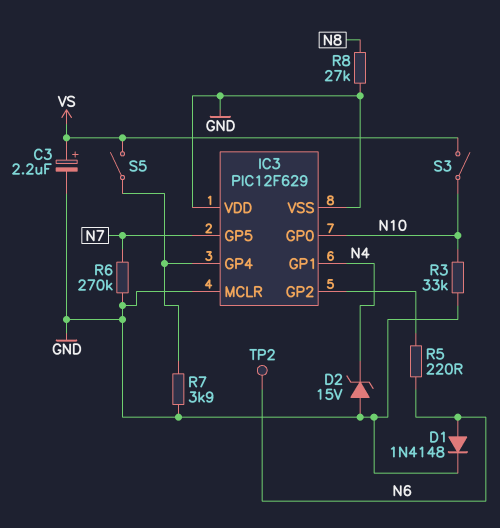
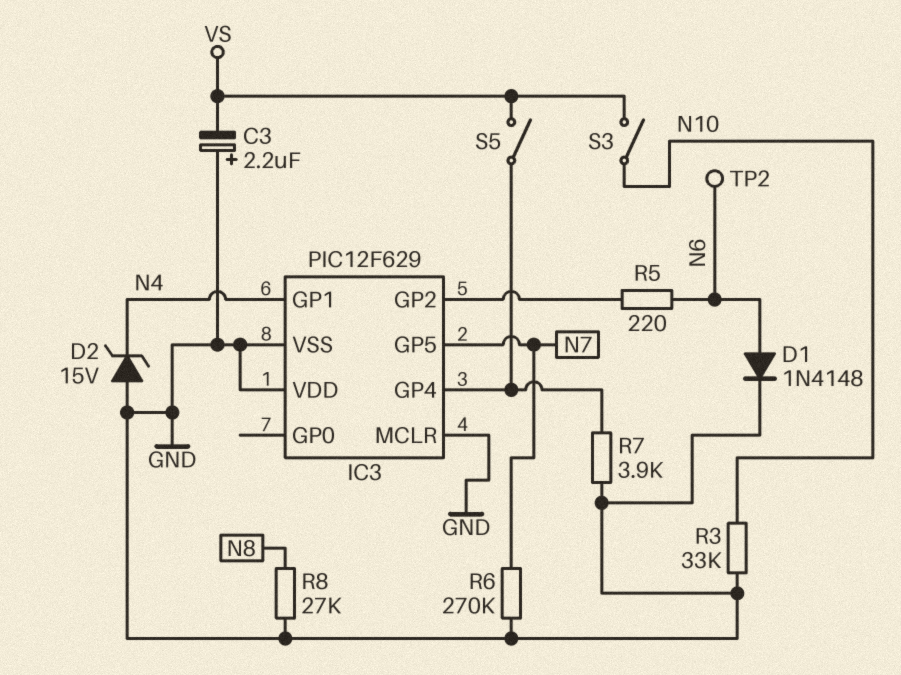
C3: 2.2uF (plus VS, minus GND) -> 2.2uF (plus GND, minus VS)
IC3 pin GP0: N10 -> none

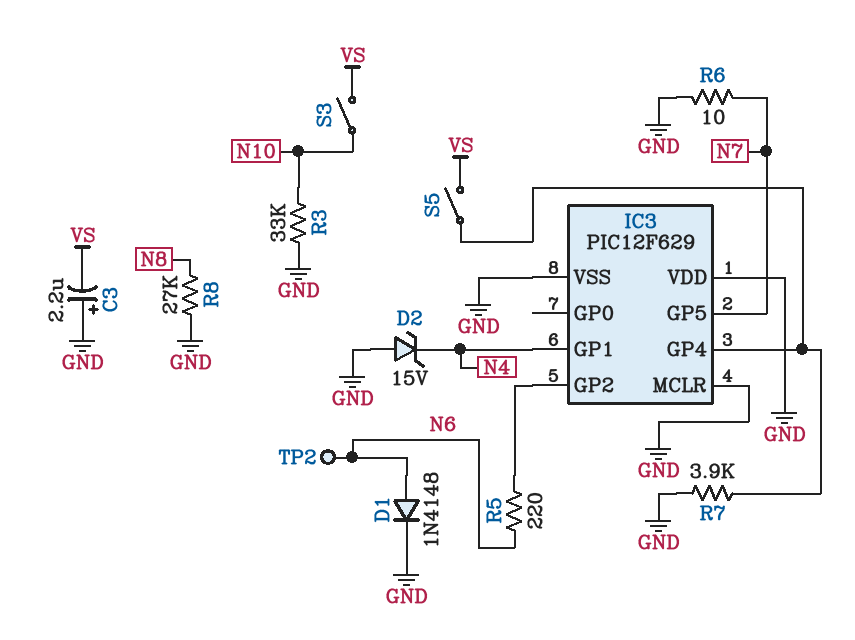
R6: 270k (GND, N7) -> 10 (GND, N7)

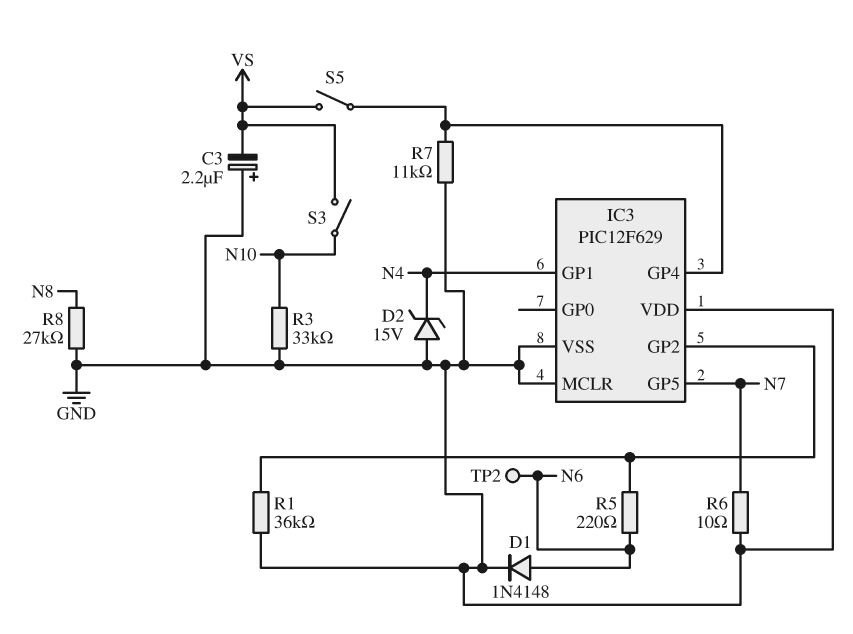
R1: none -> 36k (GND, IC3/GP2)
R7: 3.9k (GND, IC3/GP4) -> 11k (GND, IC3/GP4)

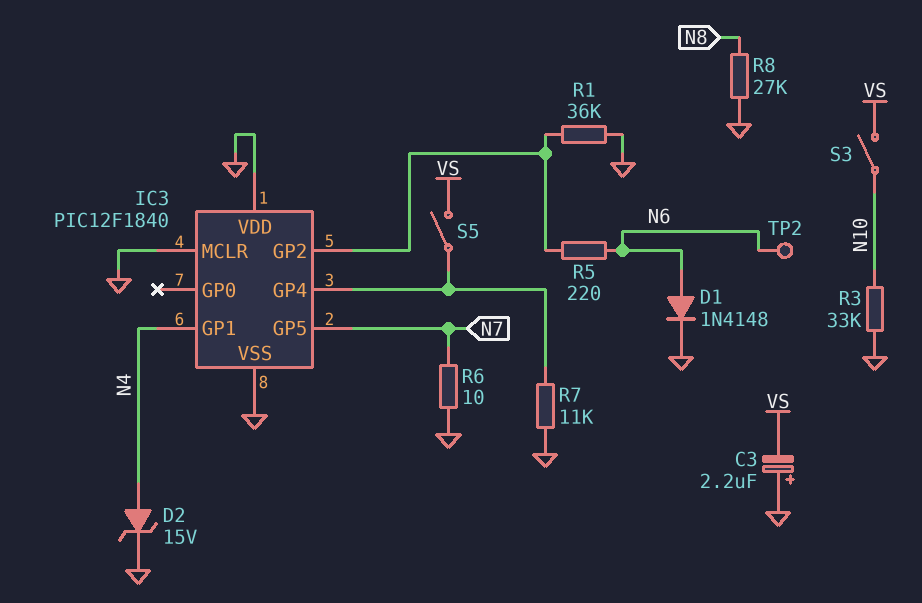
D2: zener 15V (A GND, K N4) -> zener 15V (A N4, K GND)
IC3: PIC12F629 -> PIC12F1840

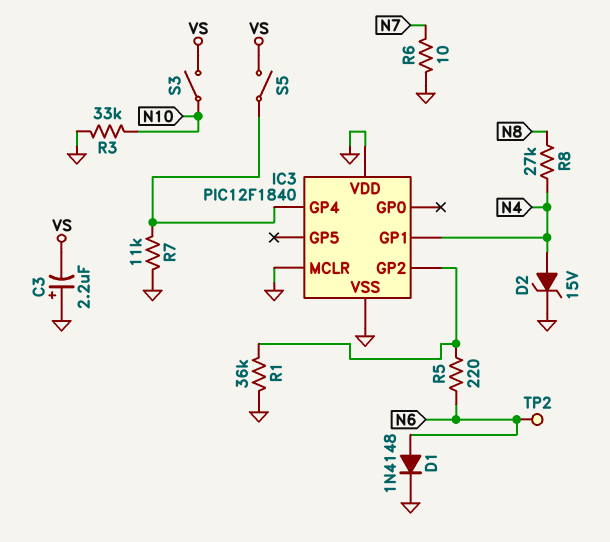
IC3 pin GP5: N7 -> none
R8: 27k (GND, N8) -> 27k (N4, N8)

